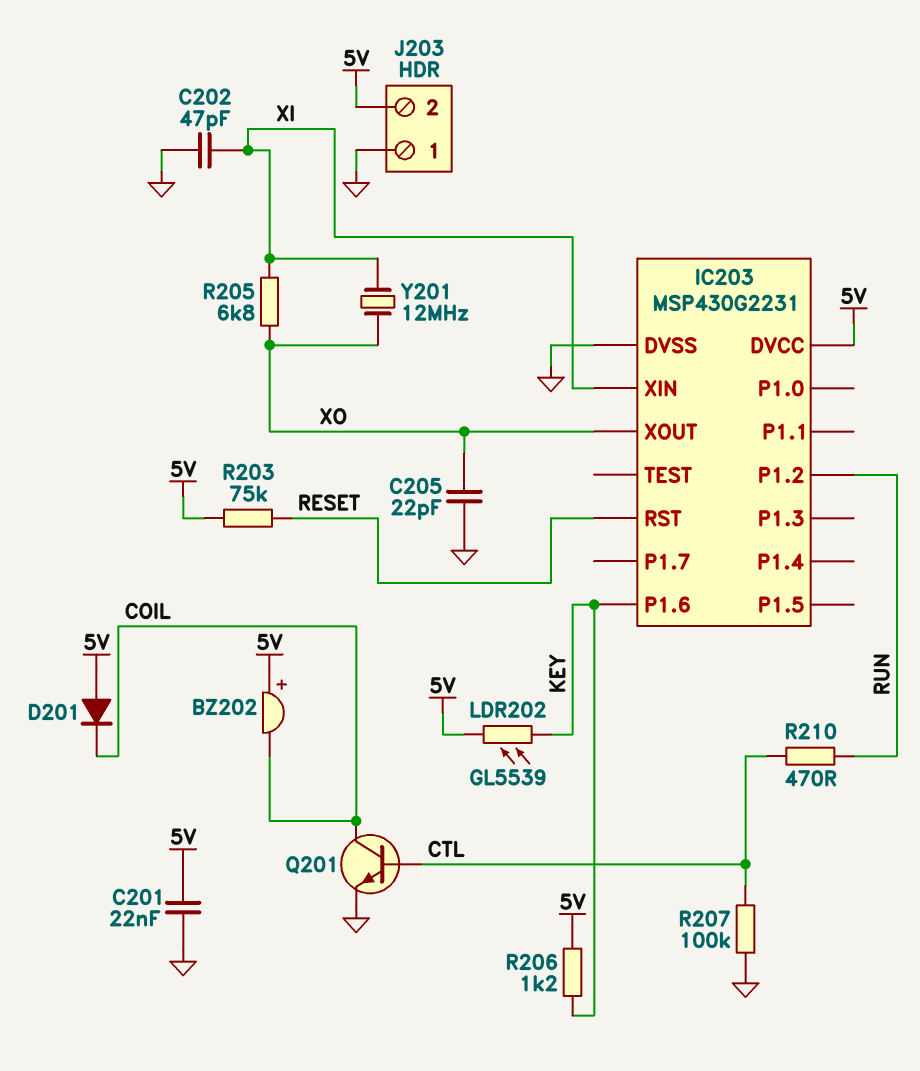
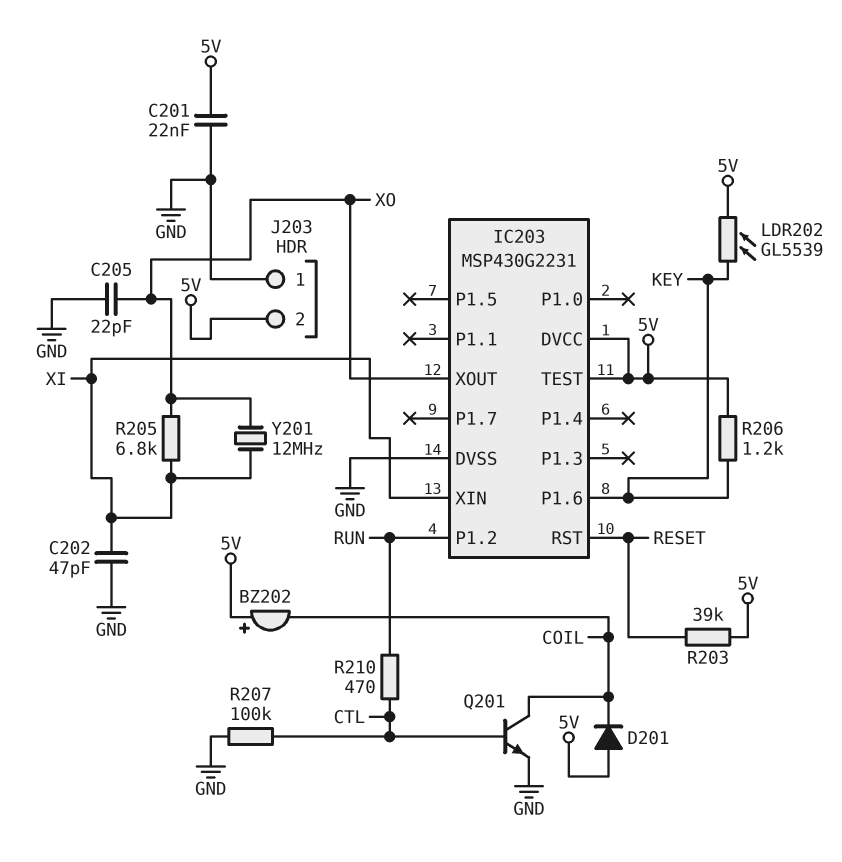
IC203 pin TEST: none -> 5V
R203: 75k (5V, RESET) -> 39k (5V, RESET)

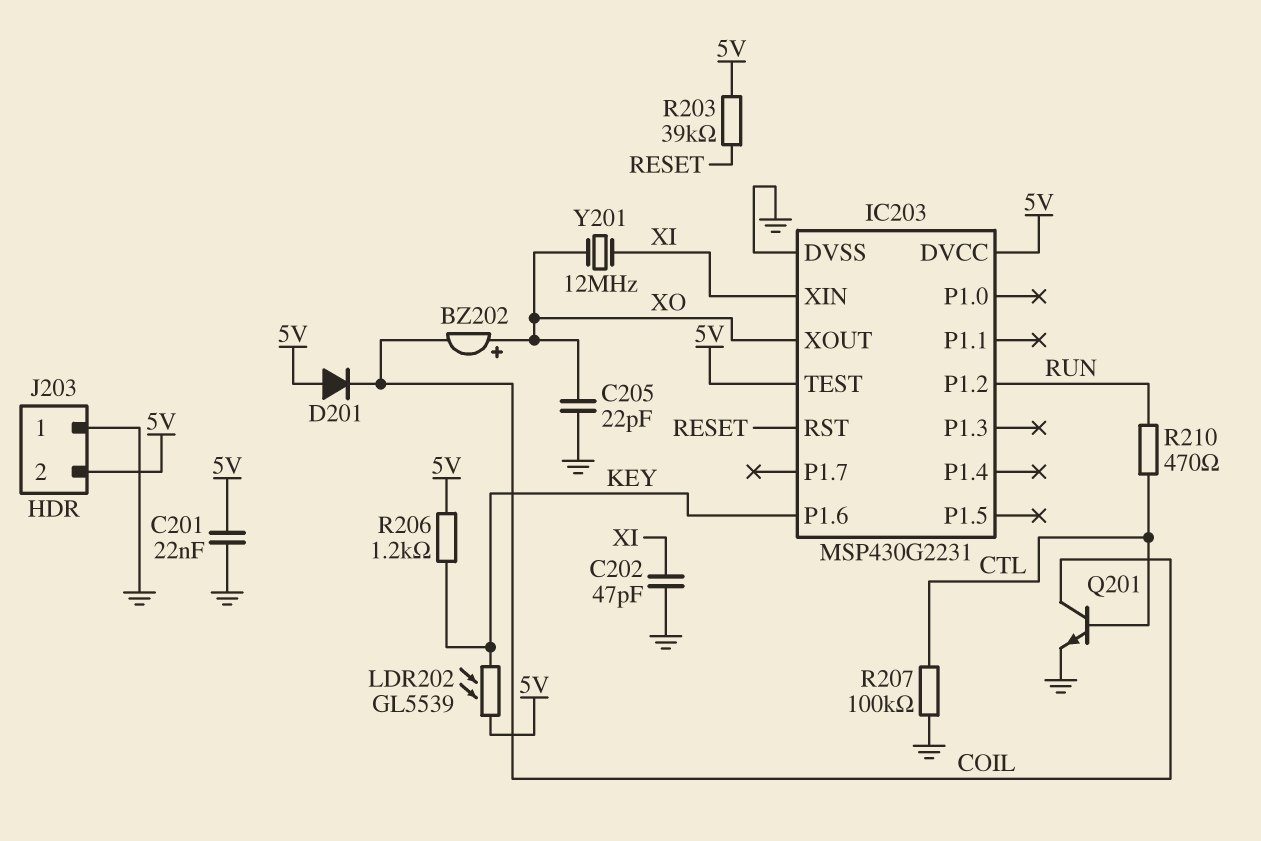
BZ202: buzzer (plus 5V, minus COIL) -> buzzer (plus XO, minus COIL)
R205: 6.8k (XI, XO) -> none

